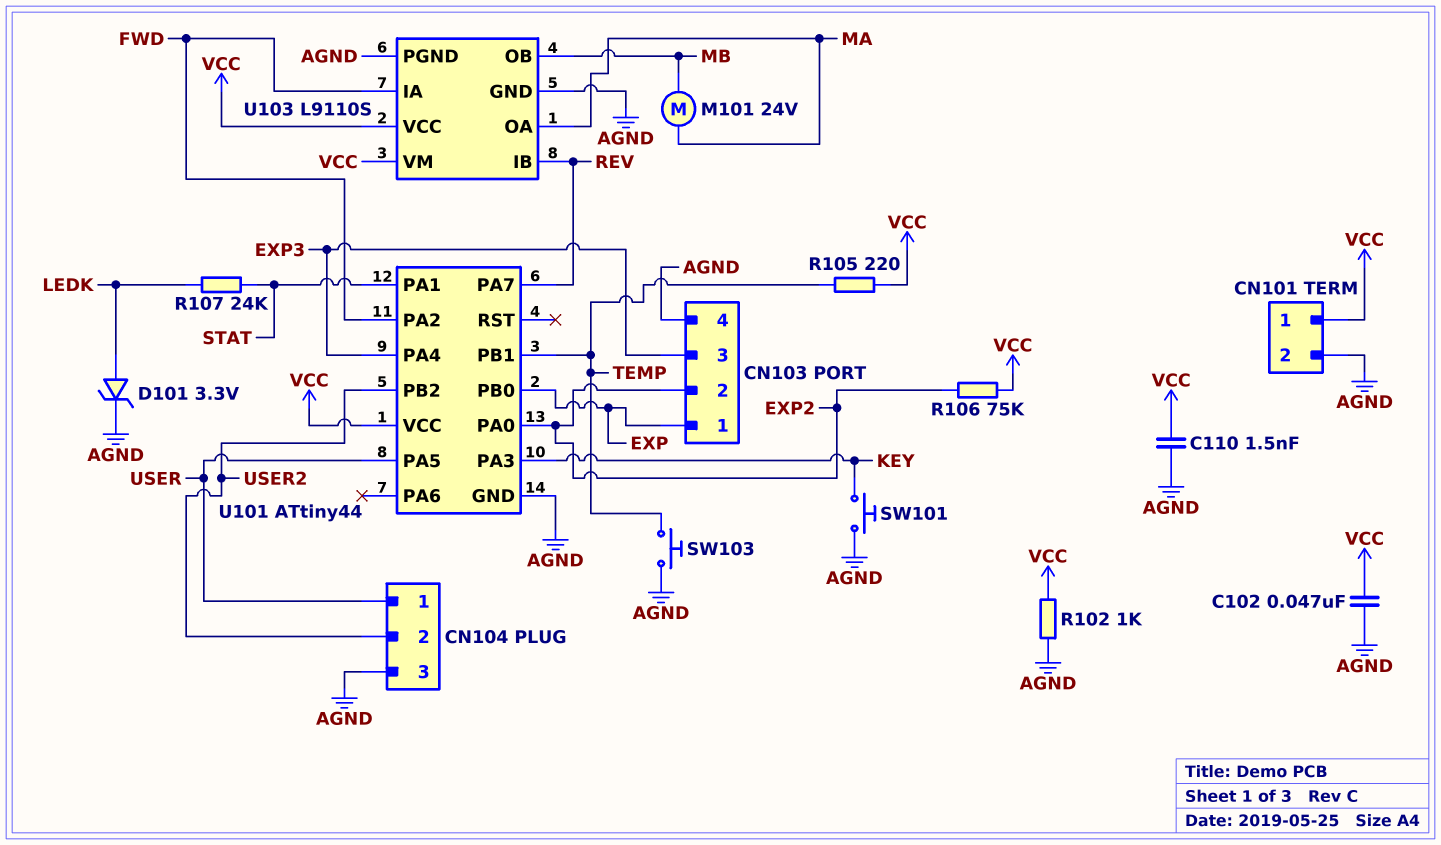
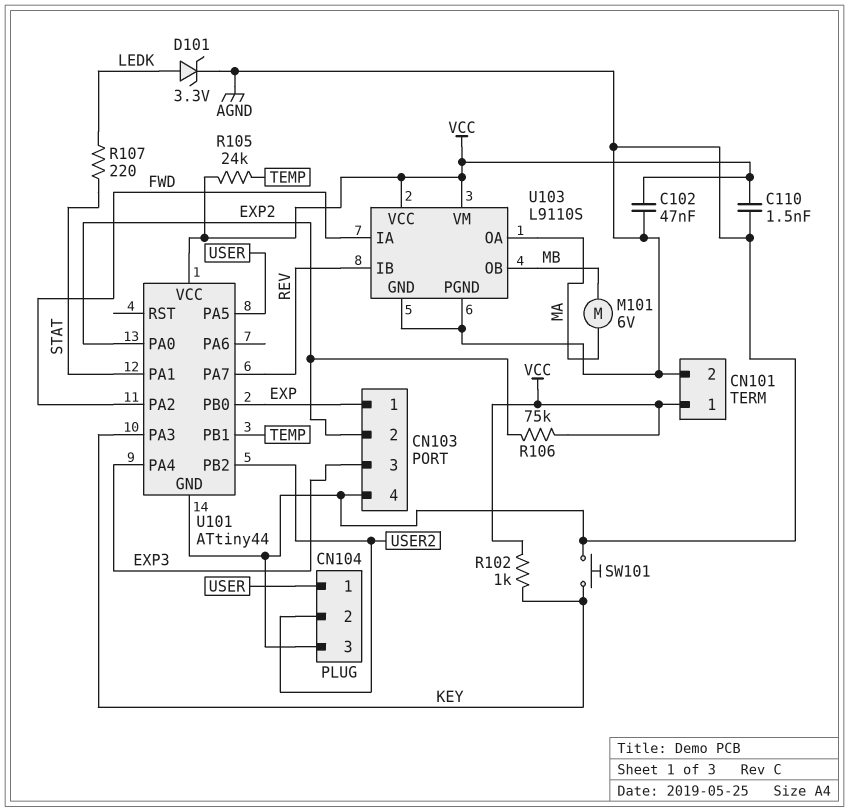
M101: motor 24V (MA, MB) -> motor 6V (MA, MB)
R102: 1k (AGND, VCC) -> 1k (KEY, VCC)
R105: 220 (TEMP, VCC) -> 24k (TEMP, VCC)
R107: 24k (LEDK, STAT) -> 220 (LEDK, STAT)
SW103: button (AGND, TEMP) -> none

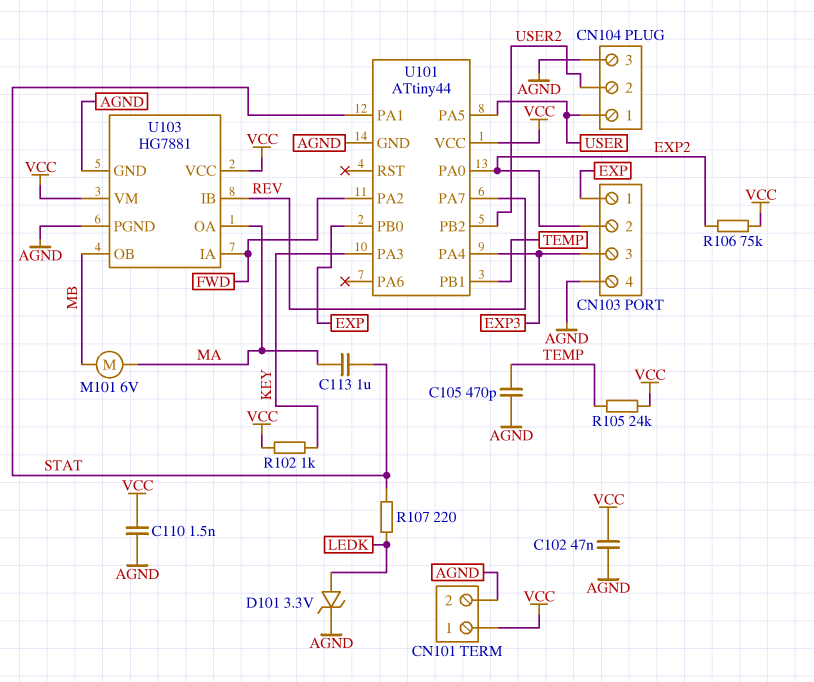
C105: none -> 470pF (AGND, TEMP)
C113: none -> 1uF (MA, STAT)
SW101: button (AGND, KEY) -> none
U103: L9110S -> HG7881

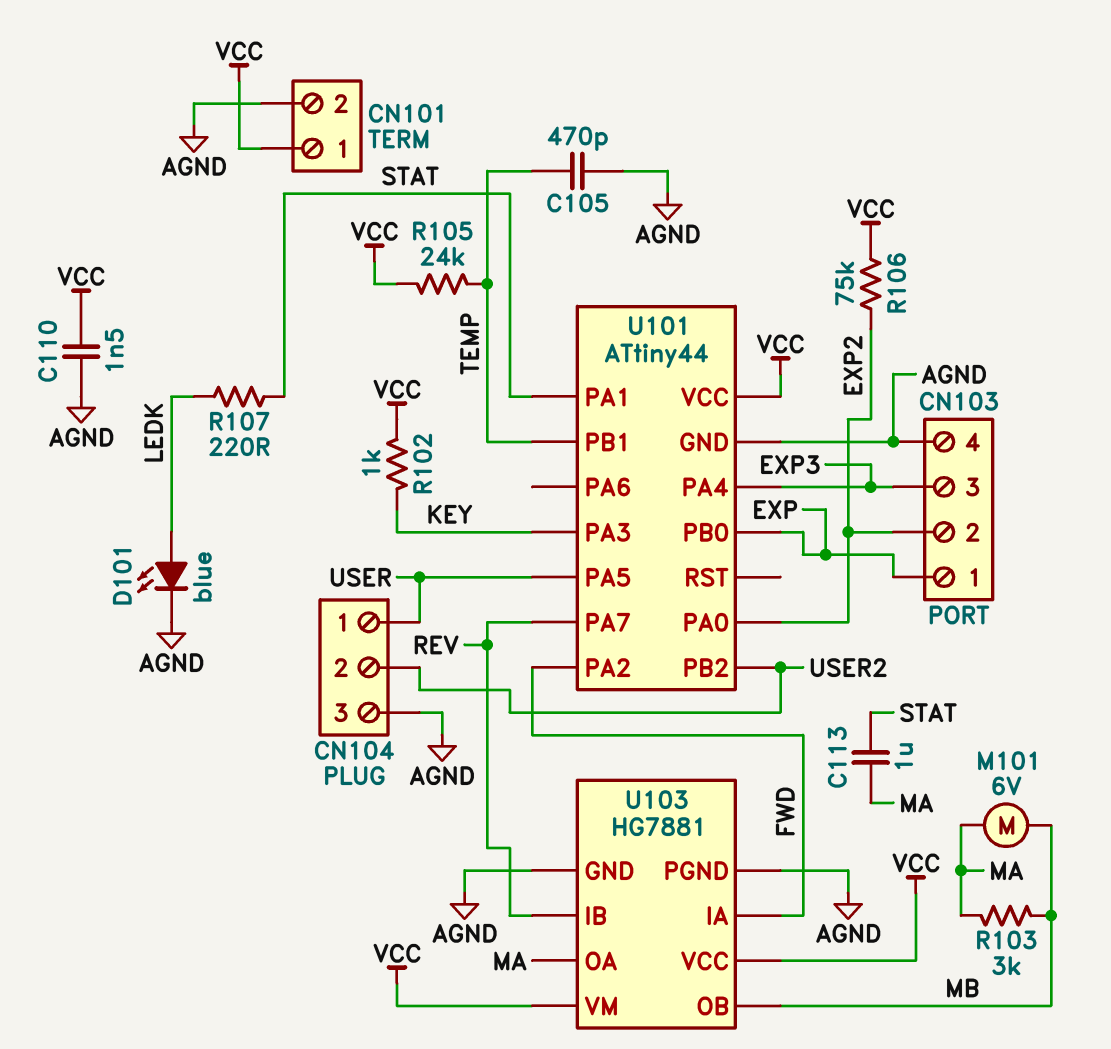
C102: 47nF (AGND, VCC) -> none
D101: zener 3.3V (A LEDK, K AGND) -> LED blue (A LEDK, K AGND)
R103: none -> 3k (MA, MB)

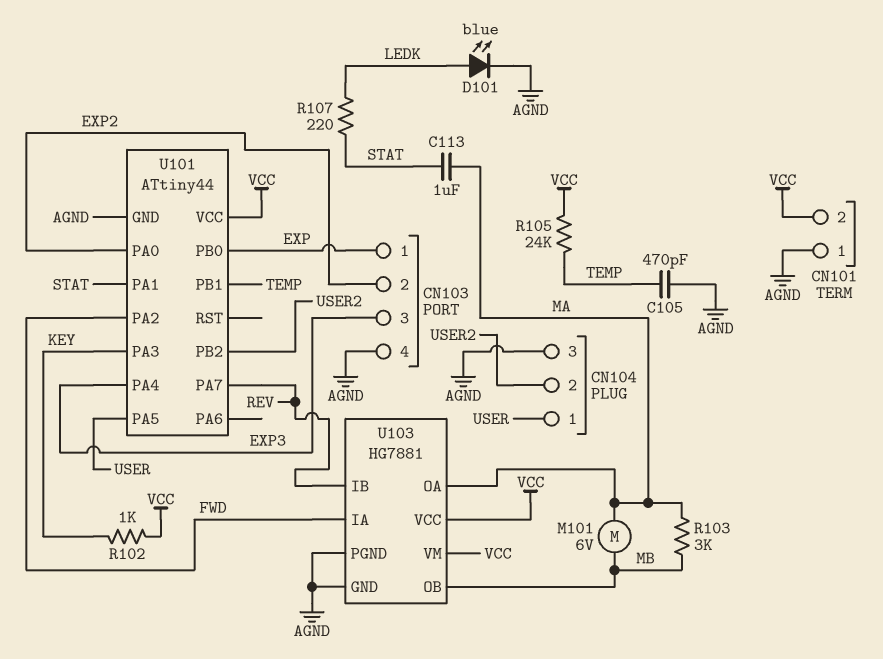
C110: 1.5nF (AGND, VCC) -> none
CN101 pin 1: VCC -> AGND
CN101 pin 2: AGND -> VCC
R106: 75k (EXP2, VCC) -> none

